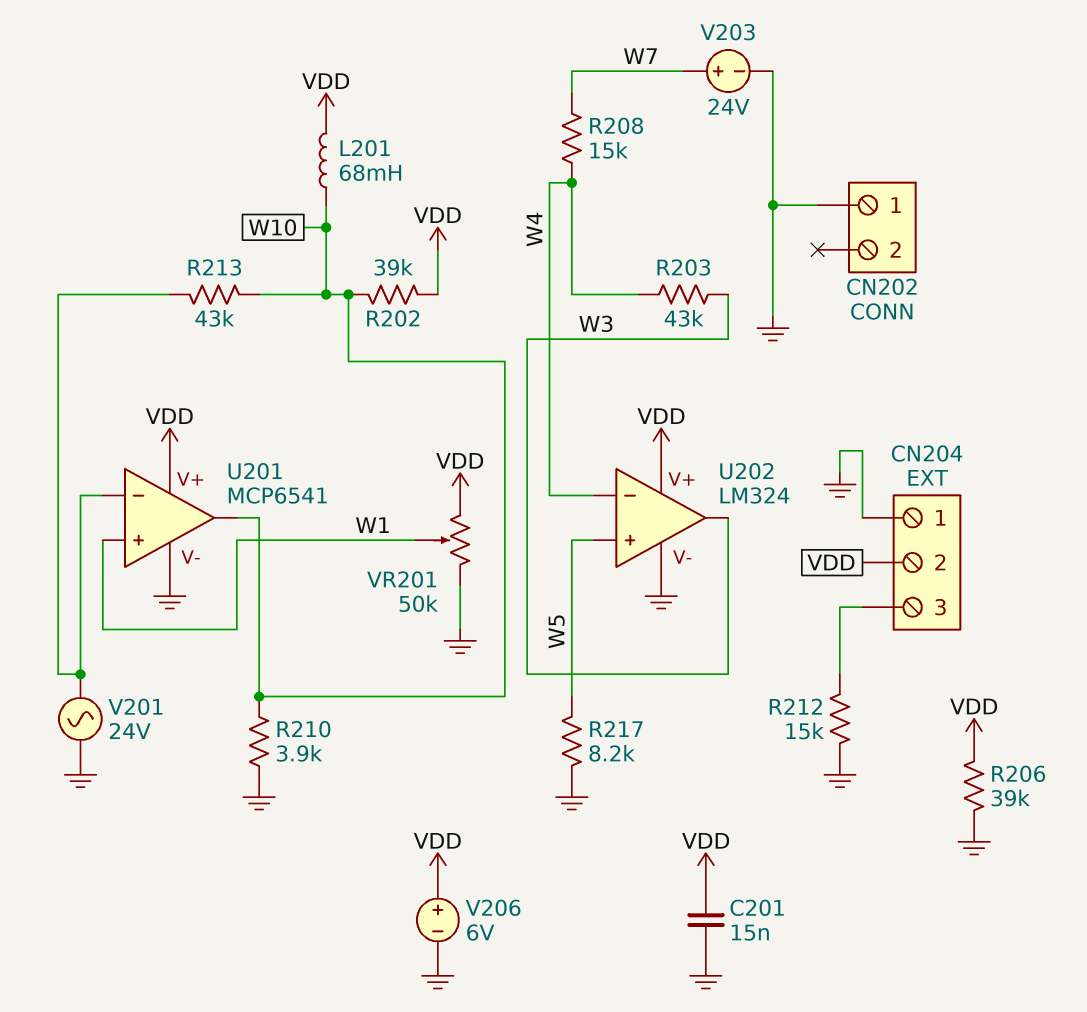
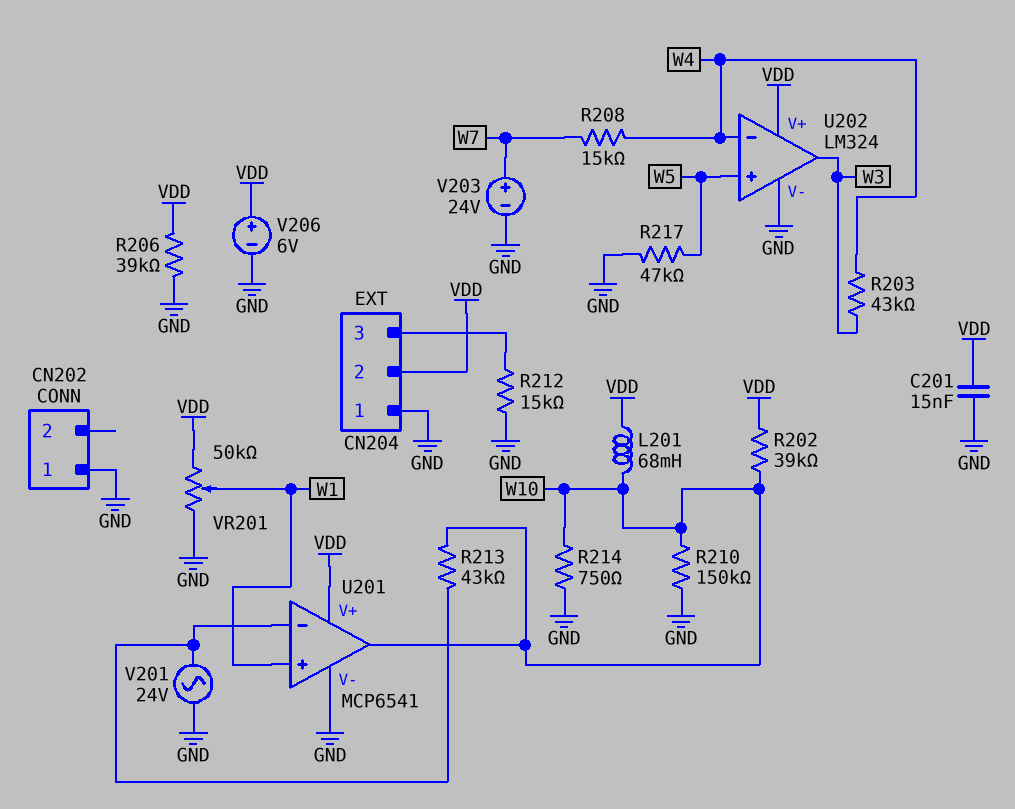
R210: 3.9k (GND, W10) -> 150k (GND, W10)
R214: none -> 750 (GND, W10)
R217: 8.2k (GND, W5) -> 47k (GND, W5)

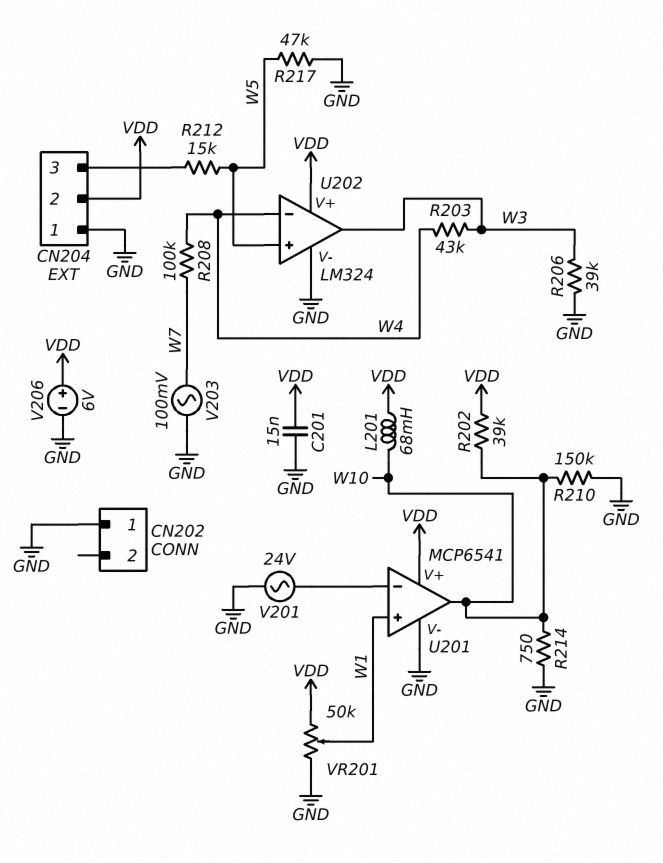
R206: 39k (GND, VDD) -> 39k (GND, W3)
R208: 15k (W4, W7) -> 100k (W4, W7)
R212: 15k (CN204/3, GND) -> 15k (CN204/3, W5)
R213: 43k (U201/in-, W10) -> none
V203: 24V (plus W7, minus GND) -> AC 100mV (GND, W7)

